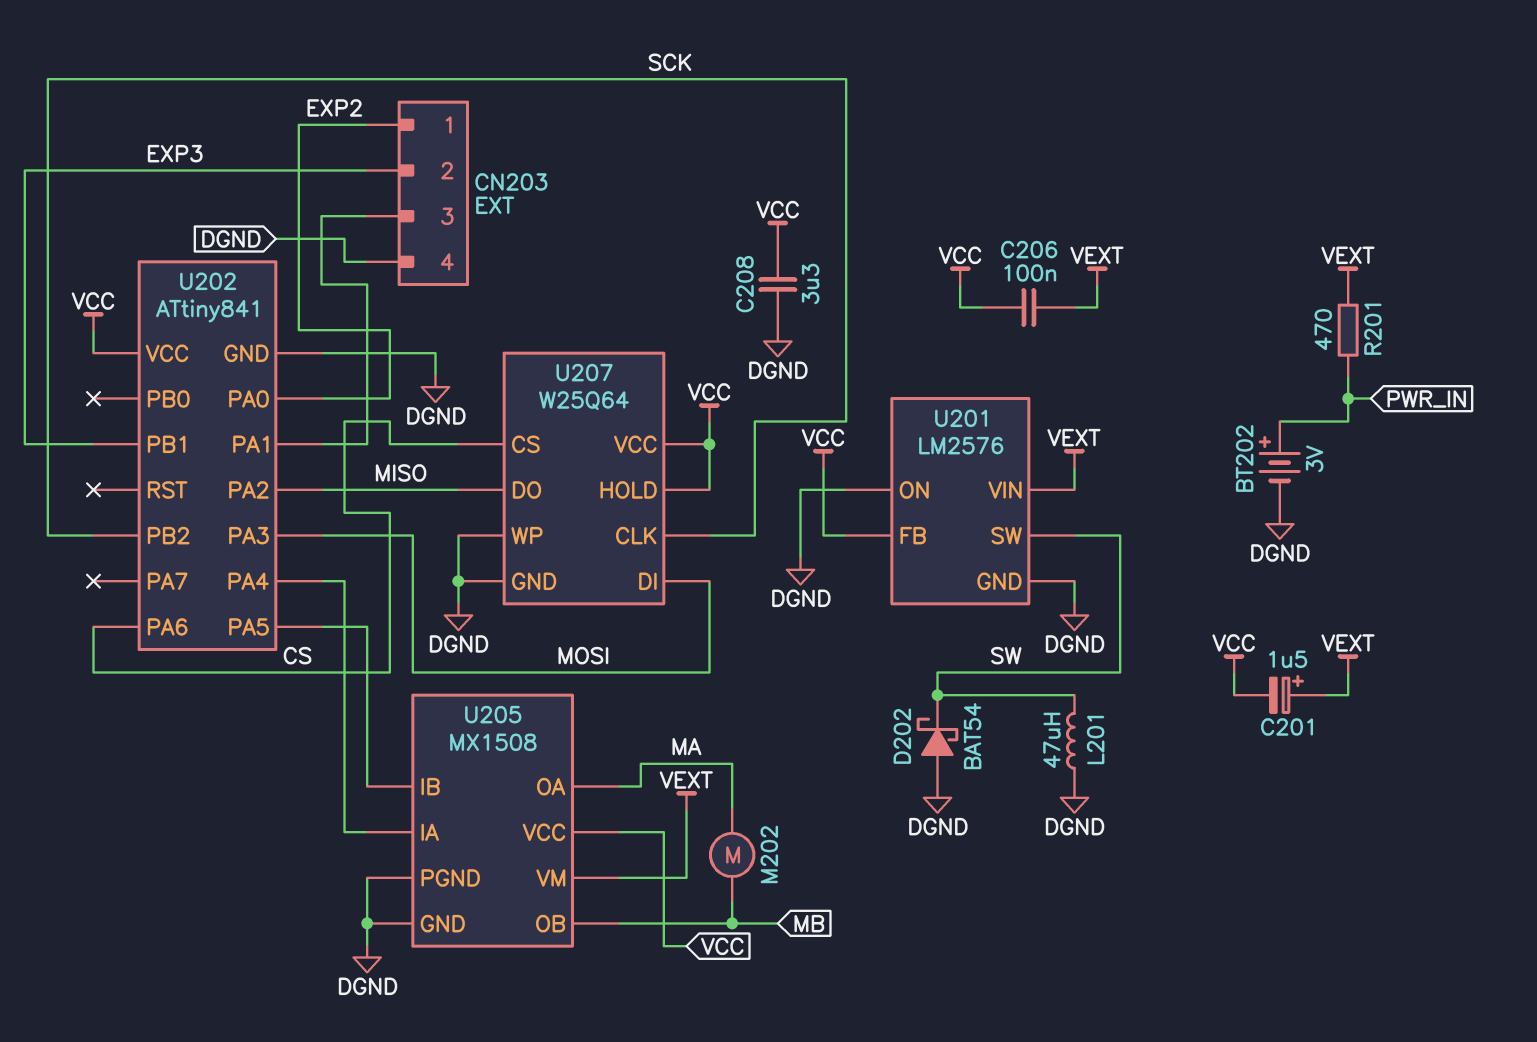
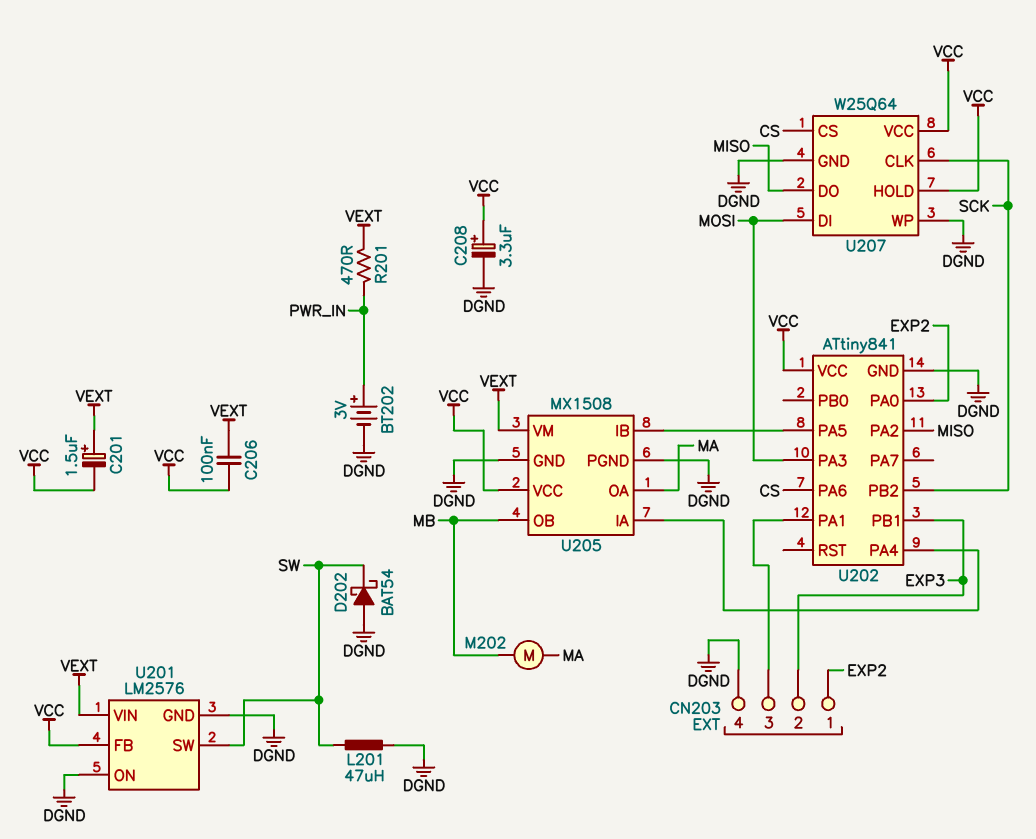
C208: 3.3uF (DGND, VCC) -> 3.3uF (plus VCC, minus DGND)

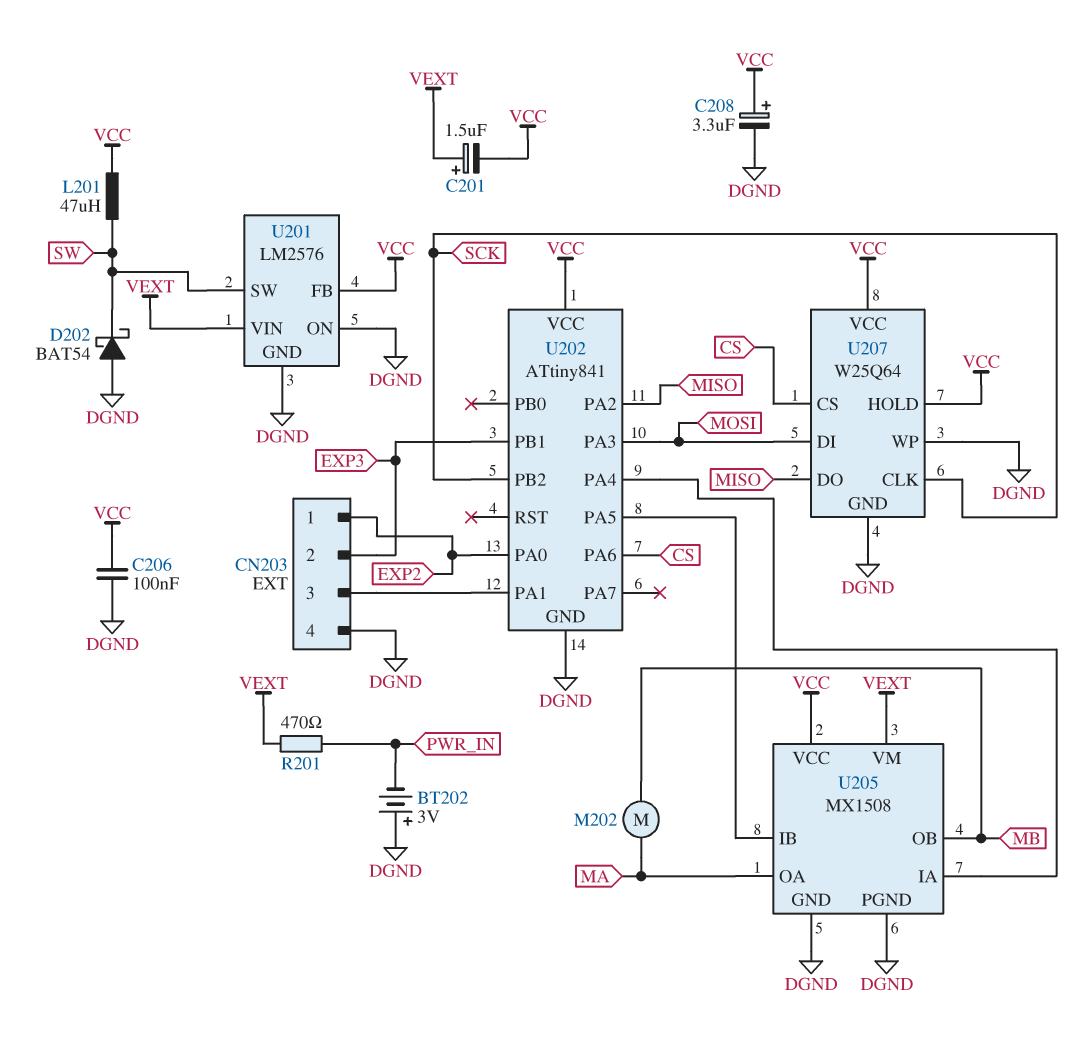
BT202: 3V (plus PWR_IN, minus DGND) -> 3V (plus DGND, minus PWR_IN)
C206: 100nF (VCC, VEXT) -> 100nF (DGND, VCC)
L201: 47uH (DGND, SW) -> 47uH (SW, VCC)

